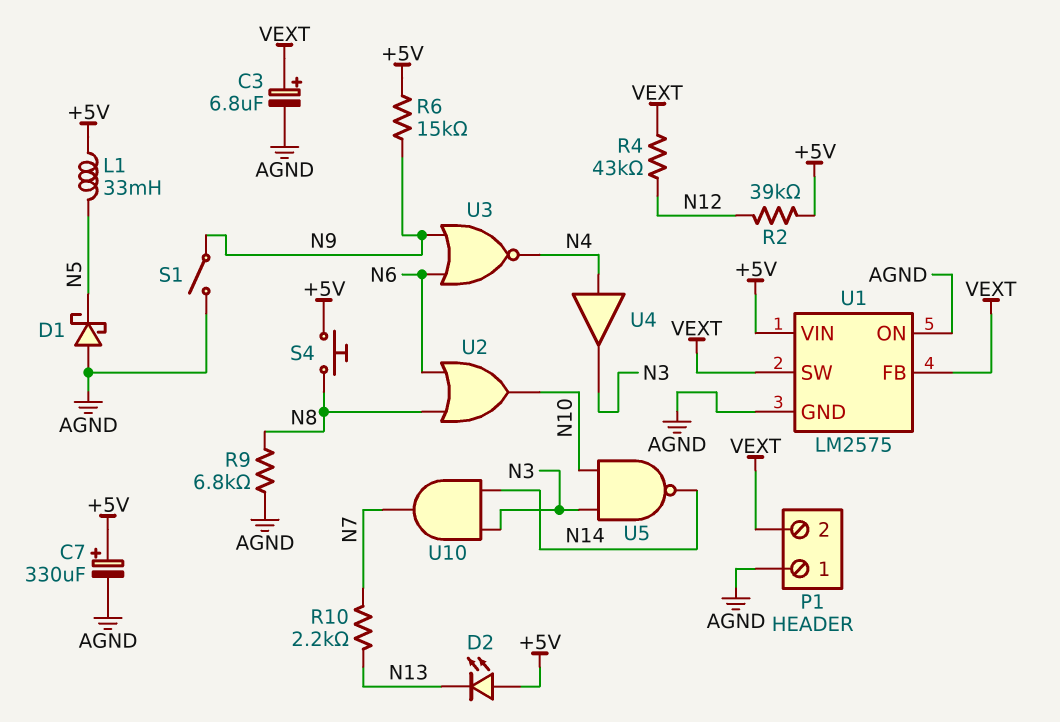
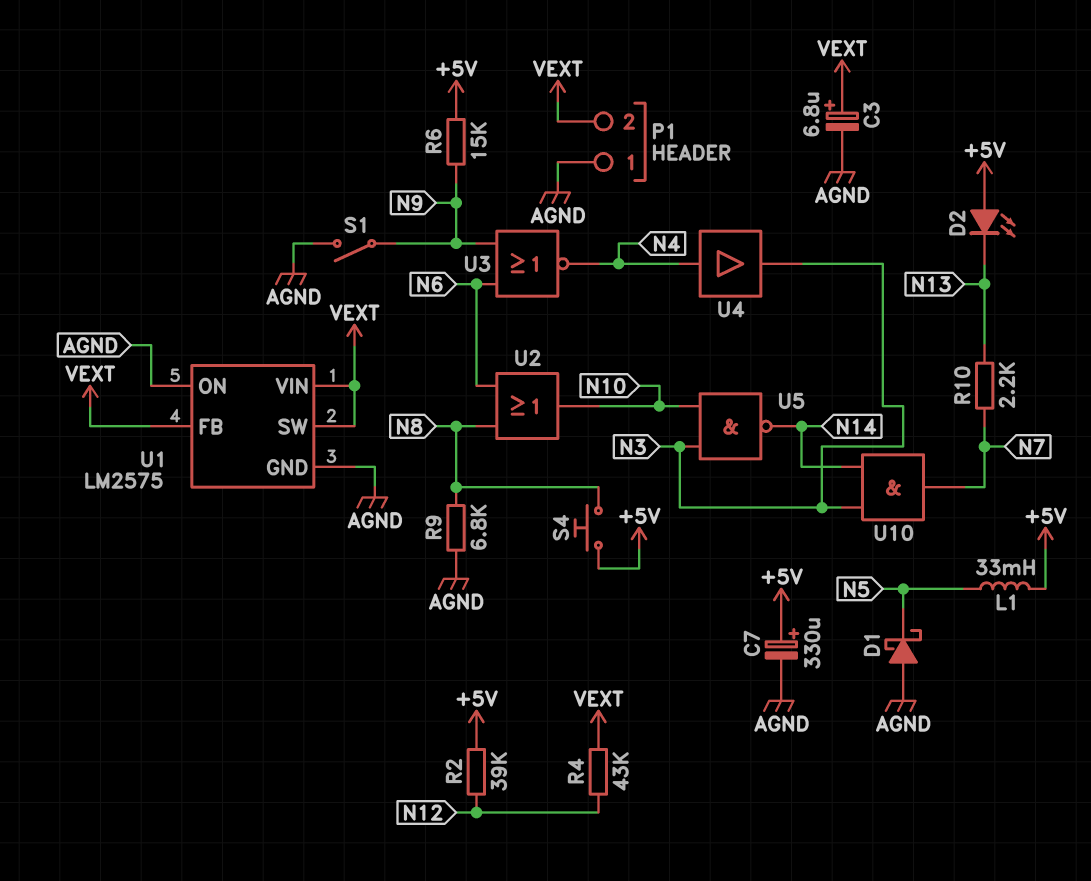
U1 pin VIN: +5V -> VEXT

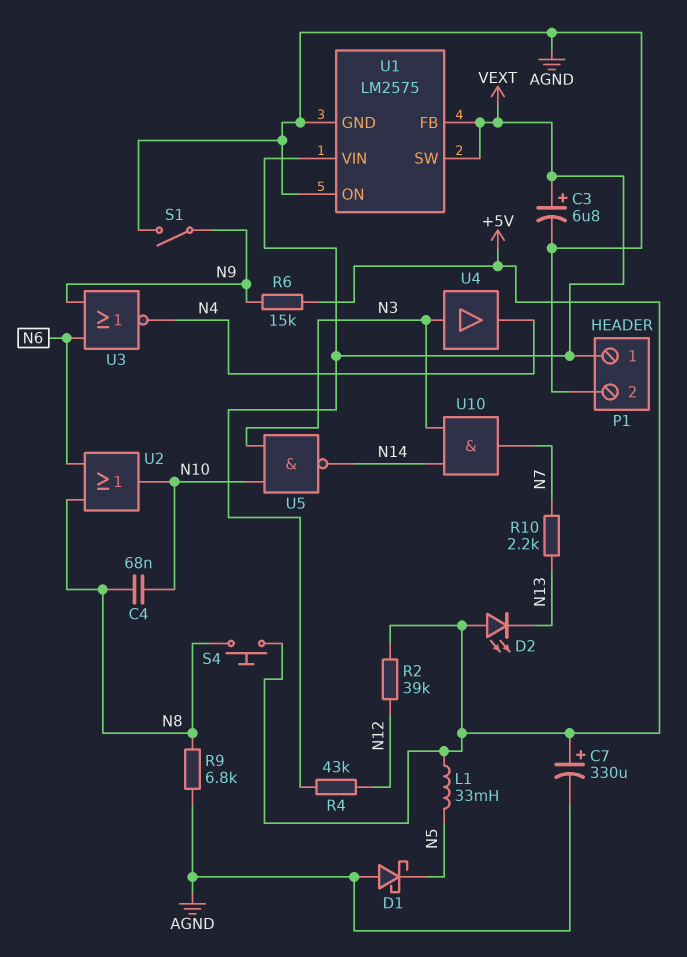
C4: none -> 68nF (N8, N10)
P1 pin 1: AGND -> VEXT
P1 pin 2: VEXT -> AGND
U4: buffer (in N4, out N3) -> buffer (in N3, out N4)

